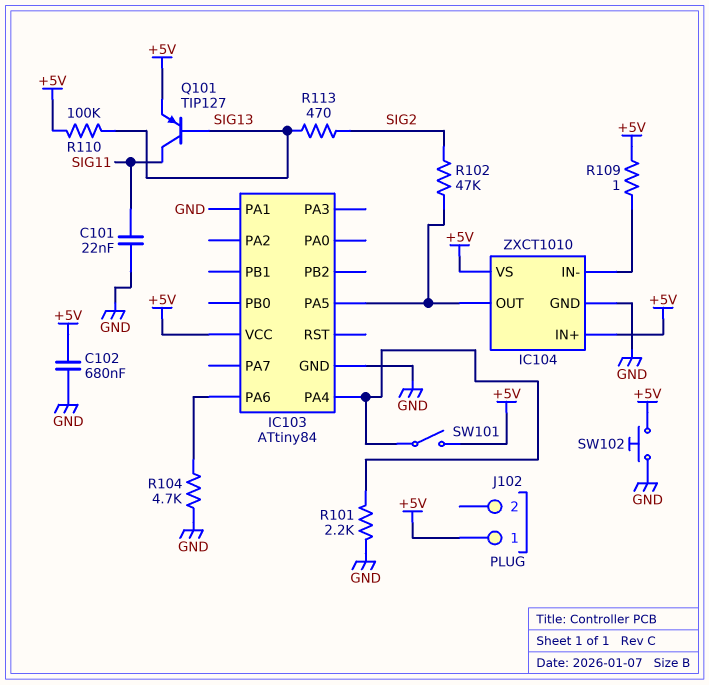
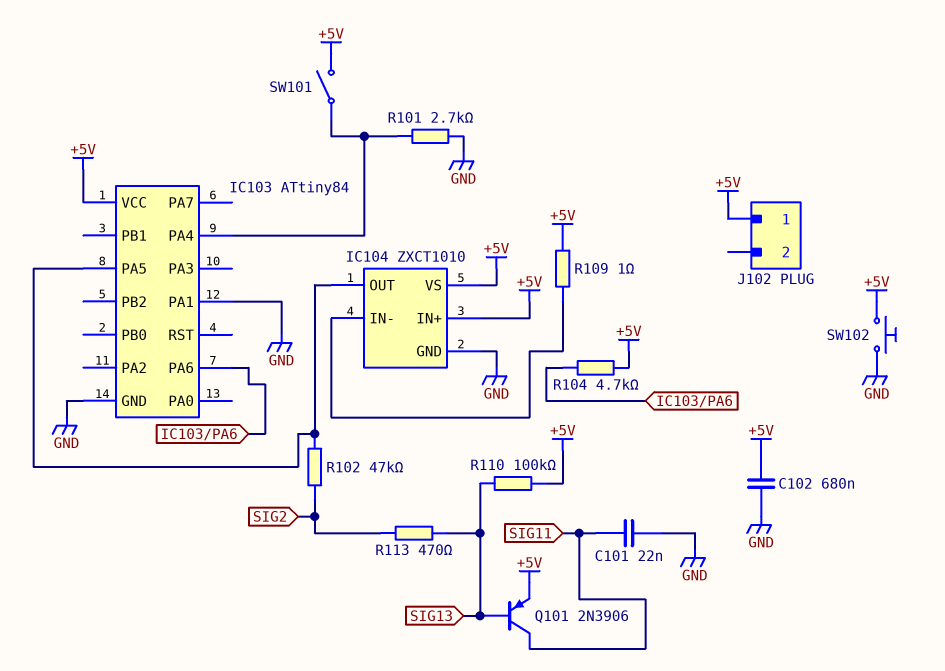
Q101: PNP TIP127 (B SIG13, C SIG11, E +5V) -> PNP 2N3906 (B SIG13, C SIG11, E +5V)
R101: 2.2k (GND, IC103/PA4) -> 2.7k (GND, IC103/PA4)
R104: 4.7k (GND, IC103/PA6) -> 4.7k (+5V, IC103/PA6)

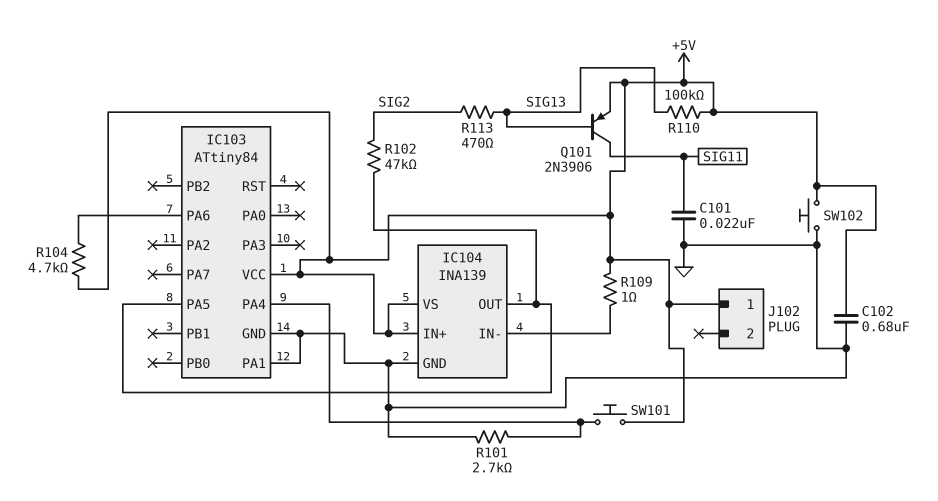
IC104: ZXCT1010 -> INA139
SW101: switch (+5V, IC103/PA4) -> button (+5V, IC103/PA4)

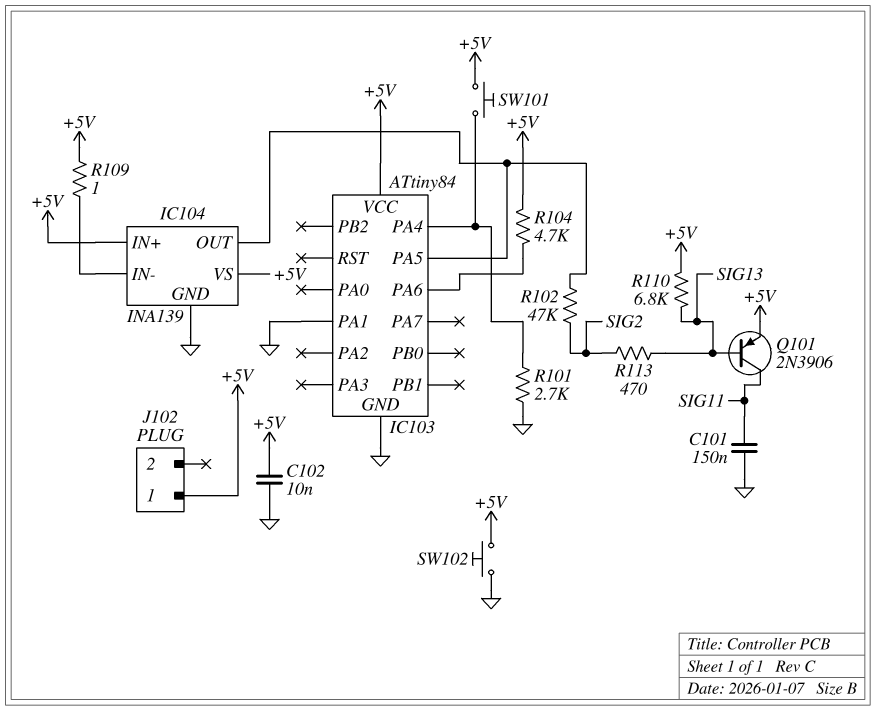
C101: 22nF (GND, SIG11) -> 150nF (GND, SIG11)
C102: 680nF (+5V, GND) -> 10nF (+5V, GND)
R110: 100k (+5V, SIG13) -> 6.8k (+5V, SIG13)

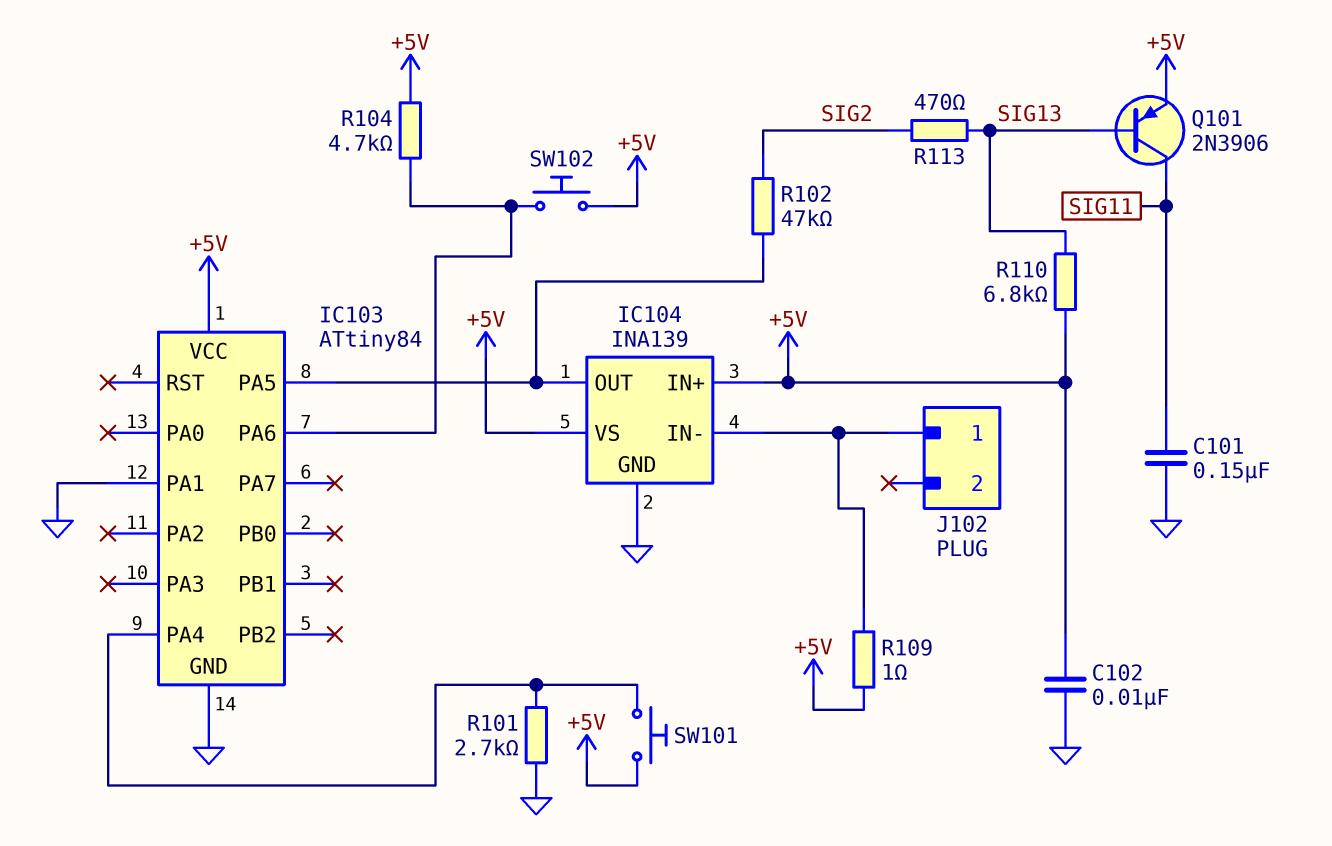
J102 pin 1: +5V -> IC104/IN-
SW102: button (+5V, GND) -> button (+5V, IC103/PA6)

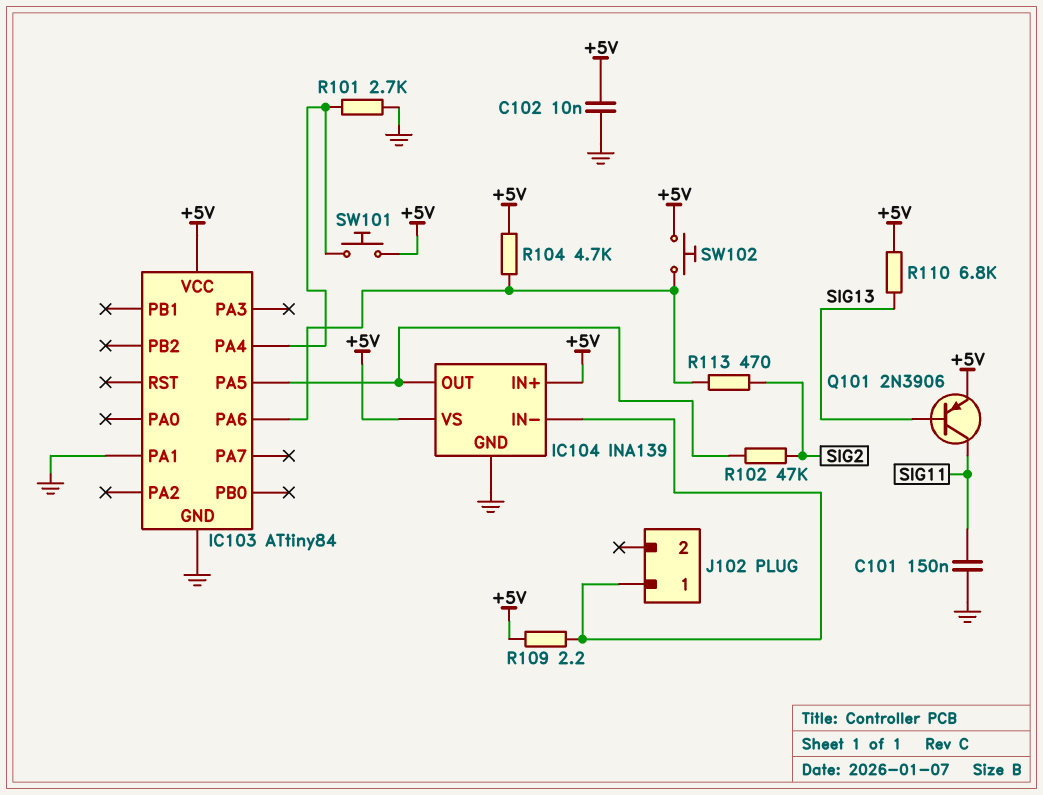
R109: 1 (+5V, IC104/IN-) -> 2.2 (+5V, IC104/IN-)
R113: 470 (SIG2, SIG13) -> 470 (IC103/PA6, SIG2)

